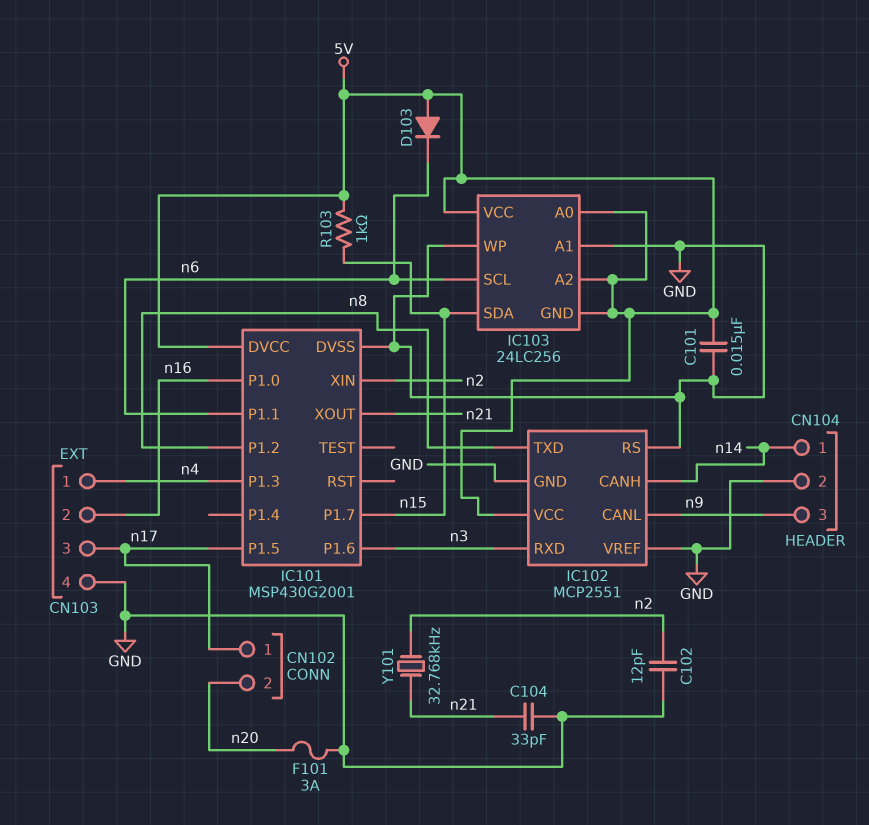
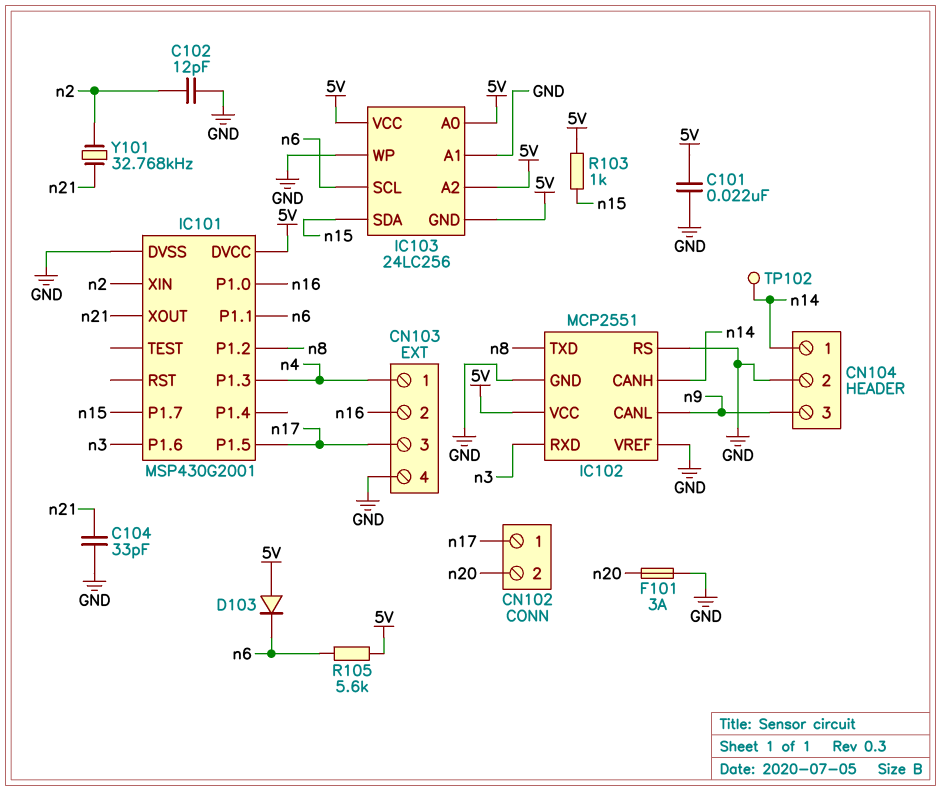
C101: 15nF (5V, GND) -> 22nF (5V, GND)
R105: none -> 5.6k (5V, n6)
TP102: none -> test point (n14)

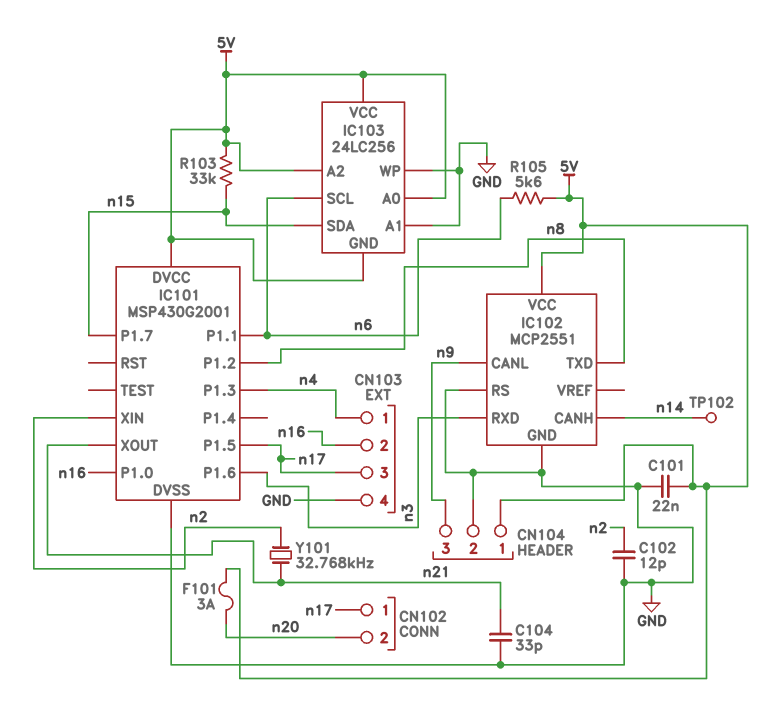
CN104 pin 1: n14 -> 5V
D103: diode (A 5V, K n6) -> none
F101: 3A (GND, n20) -> 3A (5V, n20)
IC102 pin VREF: GND -> none
R103: 1k (5V, n15) -> 33k (5V, n15)

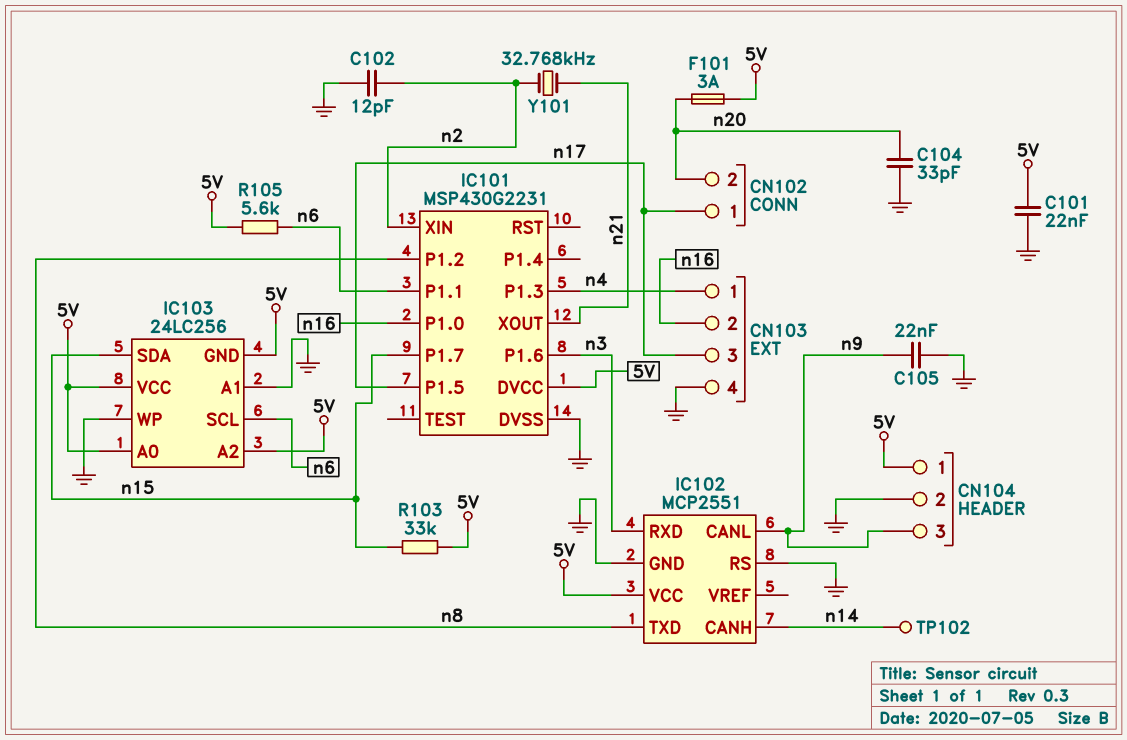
C104: 33pF (GND, n21) -> 33pF (GND, n20)
C105: none -> 22nF (GND, n9)
IC101: MSP430G2001 -> MSP430G2231

